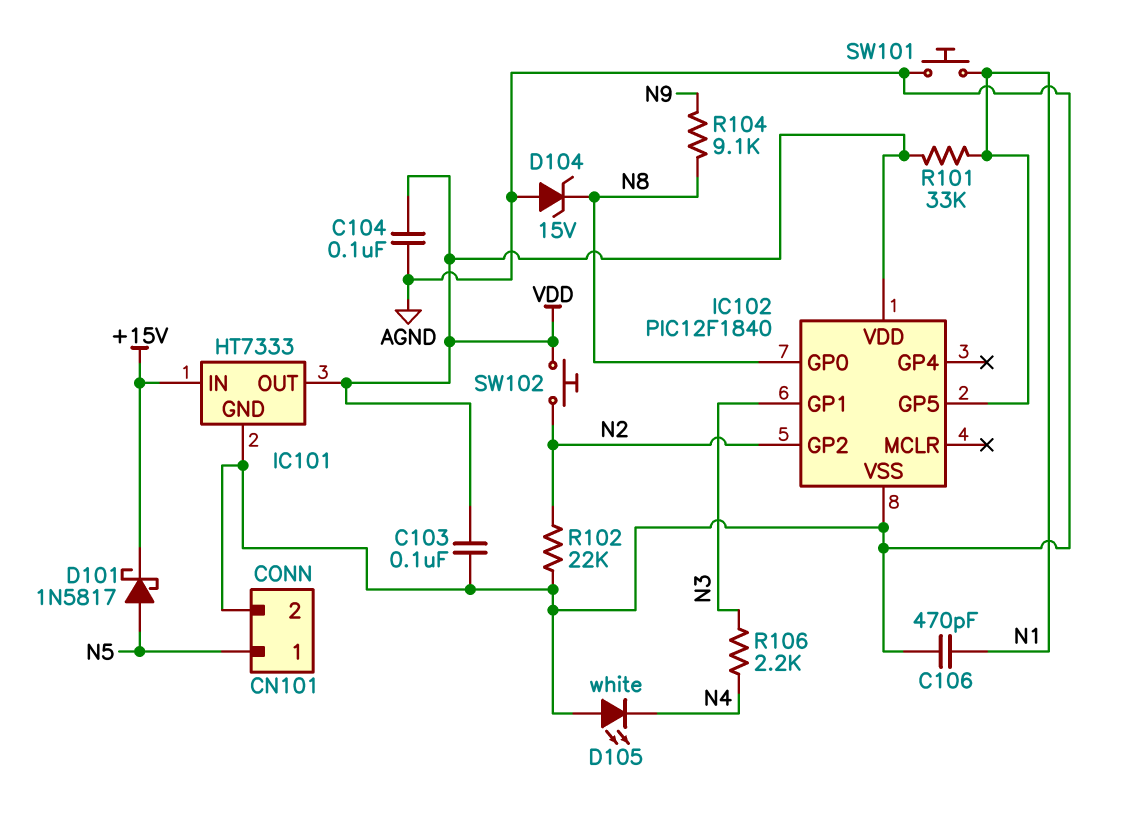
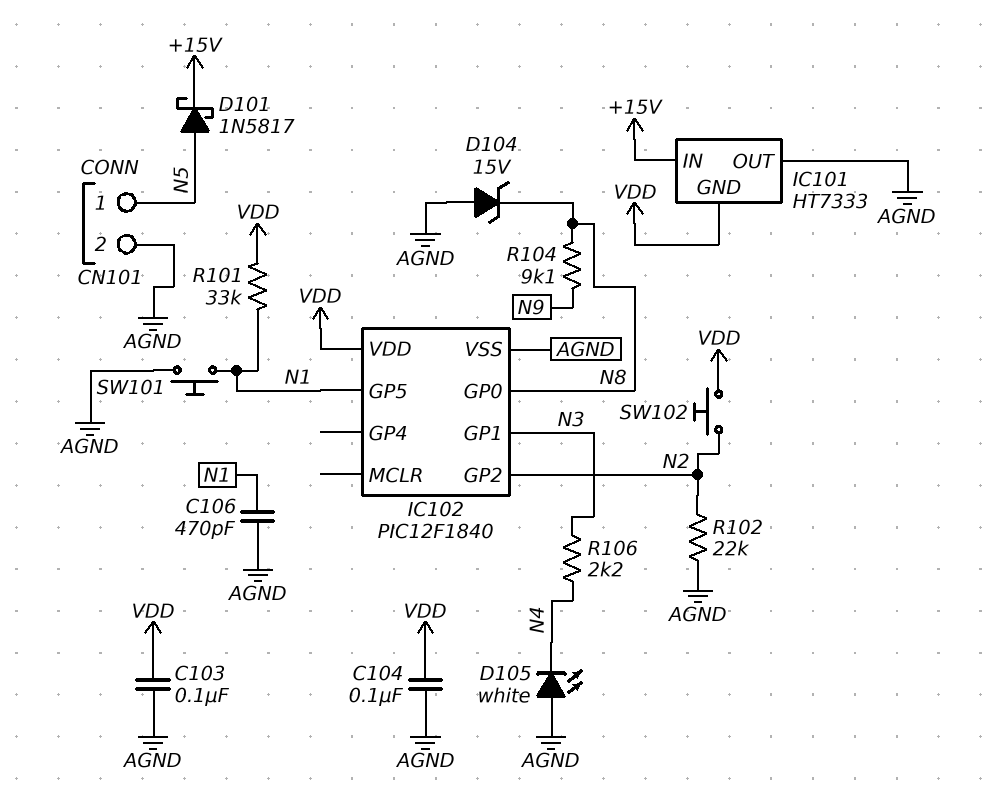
IC101 pin GND: AGND -> VDD
IC101 pin OUT: VDD -> AGND

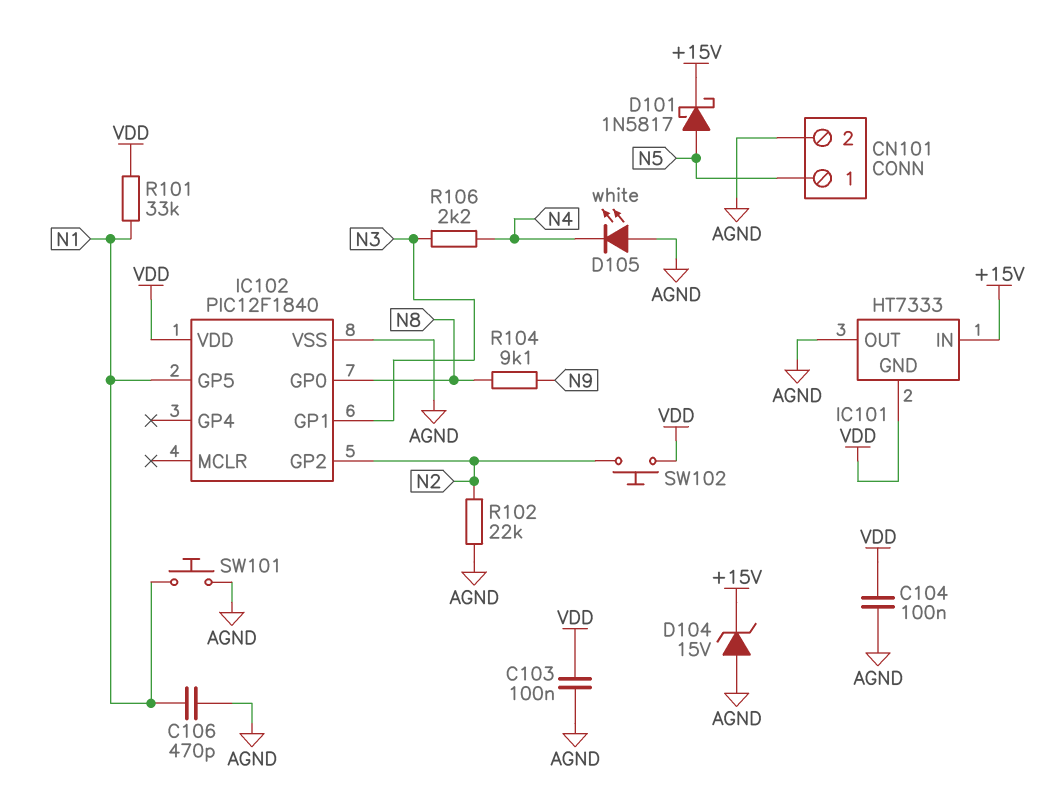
D104: zener 15V (A AGND, K N8) -> zener 15V (A AGND, K +15V)

